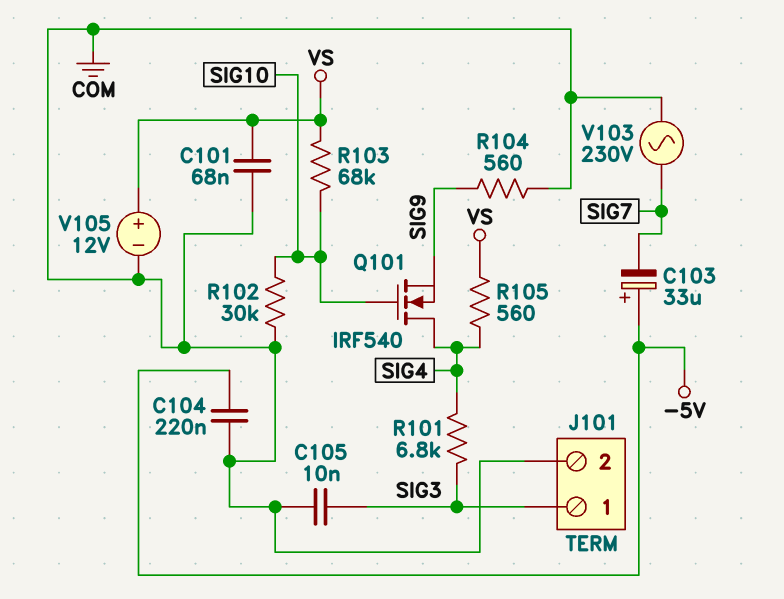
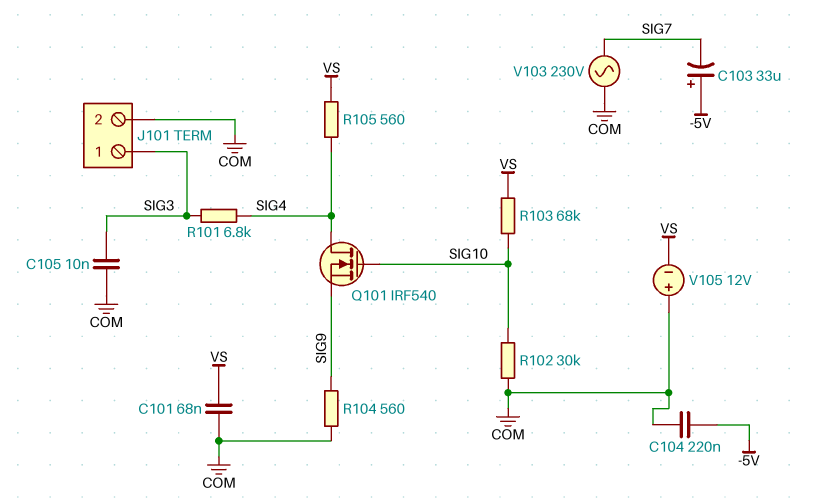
V105: 12V (plus VS, minus COM) -> 12V (plus COM, minus VS)

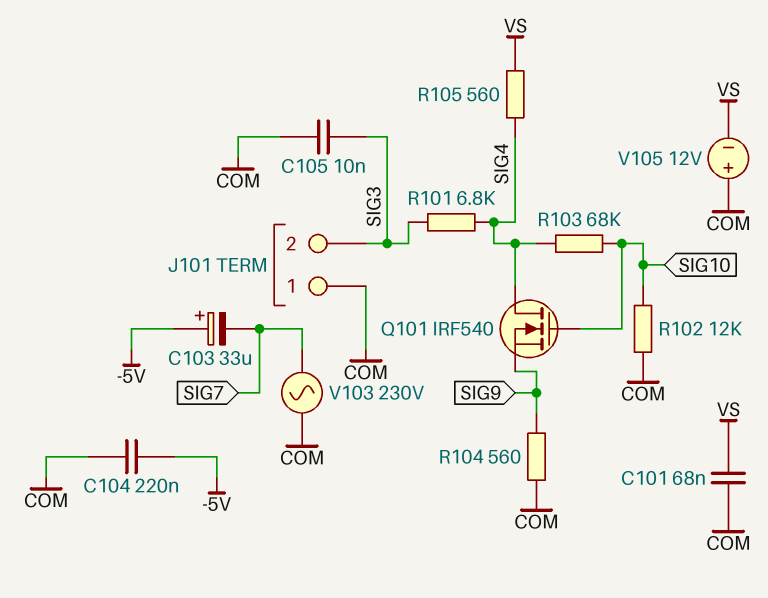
J101 pin 1: SIG3 -> COM
J101 pin 2: COM -> SIG3
R102: 30k (COM, SIG10) -> 12k (COM, SIG10)
R103: 68k (SIG10, VS) -> 68k (SIG4, SIG10)

